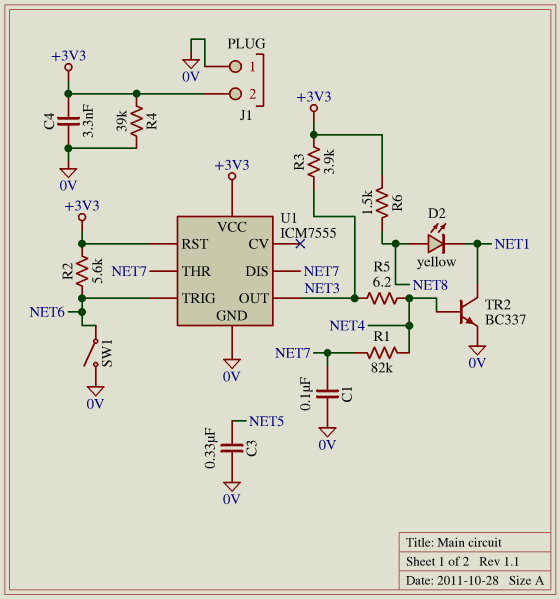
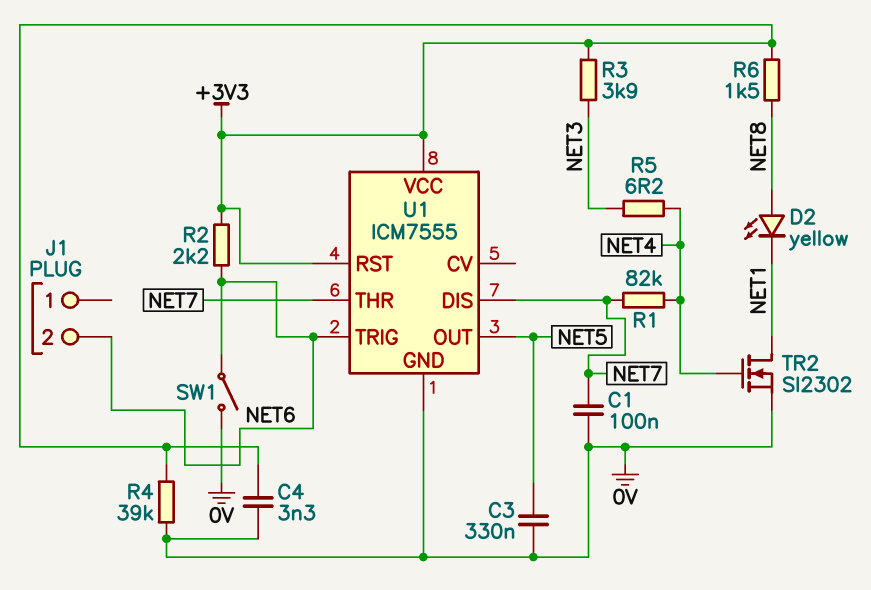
J1 pin 1: 0V -> none
J1 pin 2: +3V3 -> NET6
R2: 5.6k (+3V3, NET6) -> 2.2k (+3V3, NET6)
TR2: NPN BC337 (B NET4, C NET1, E 0V) -> NMOS SI2302 (G NET4, D NET1, S 0V)
U1 pin OUT: NET3 -> NET5

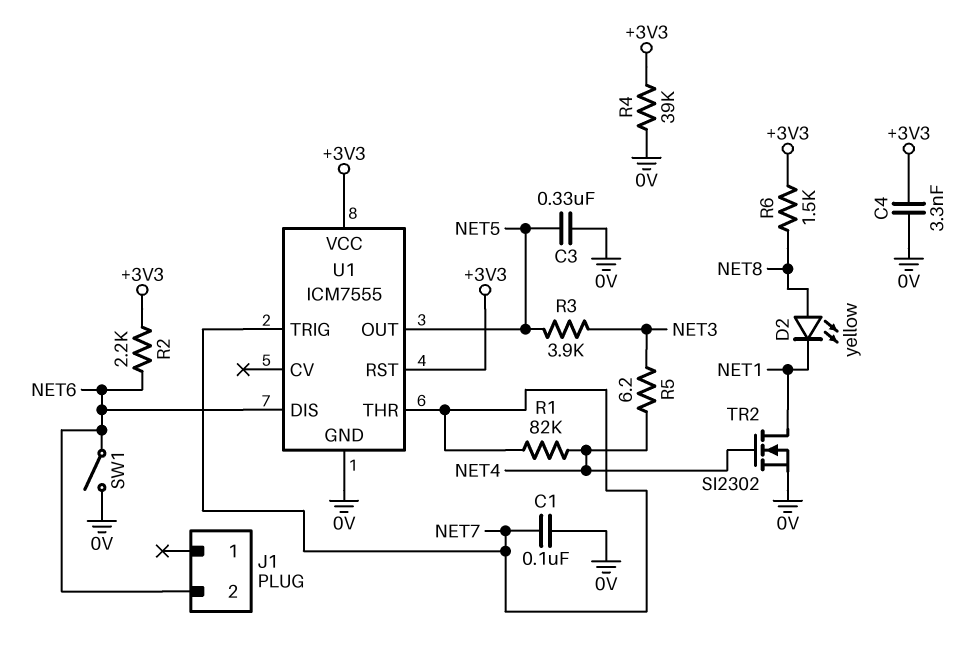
R3: 3.9k (+3V3, NET3) -> 3.9k (NET3, NET5)
U1 pin DIS: NET7 -> NET6
U1 pin TRIG: NET6 -> NET7

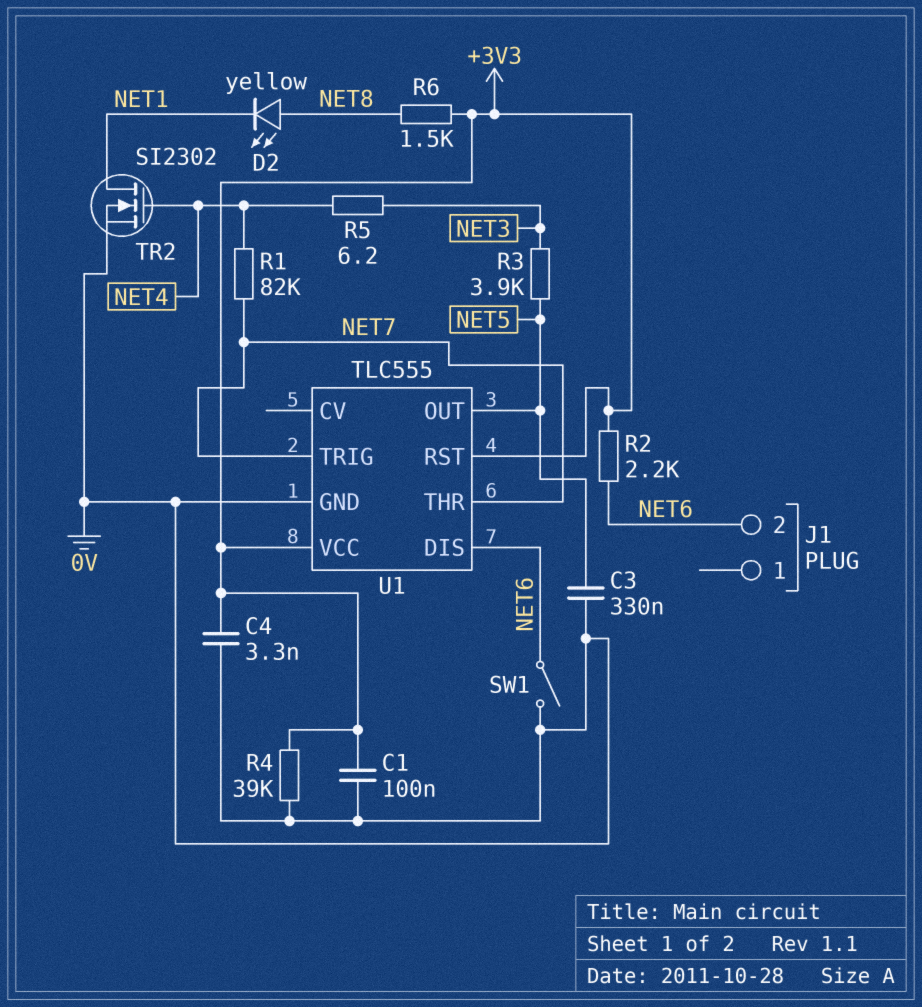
C1: 100nF (0V, NET7) -> 100nF (+3V3, 0V)
U1: ICM7555 -> TLC555

